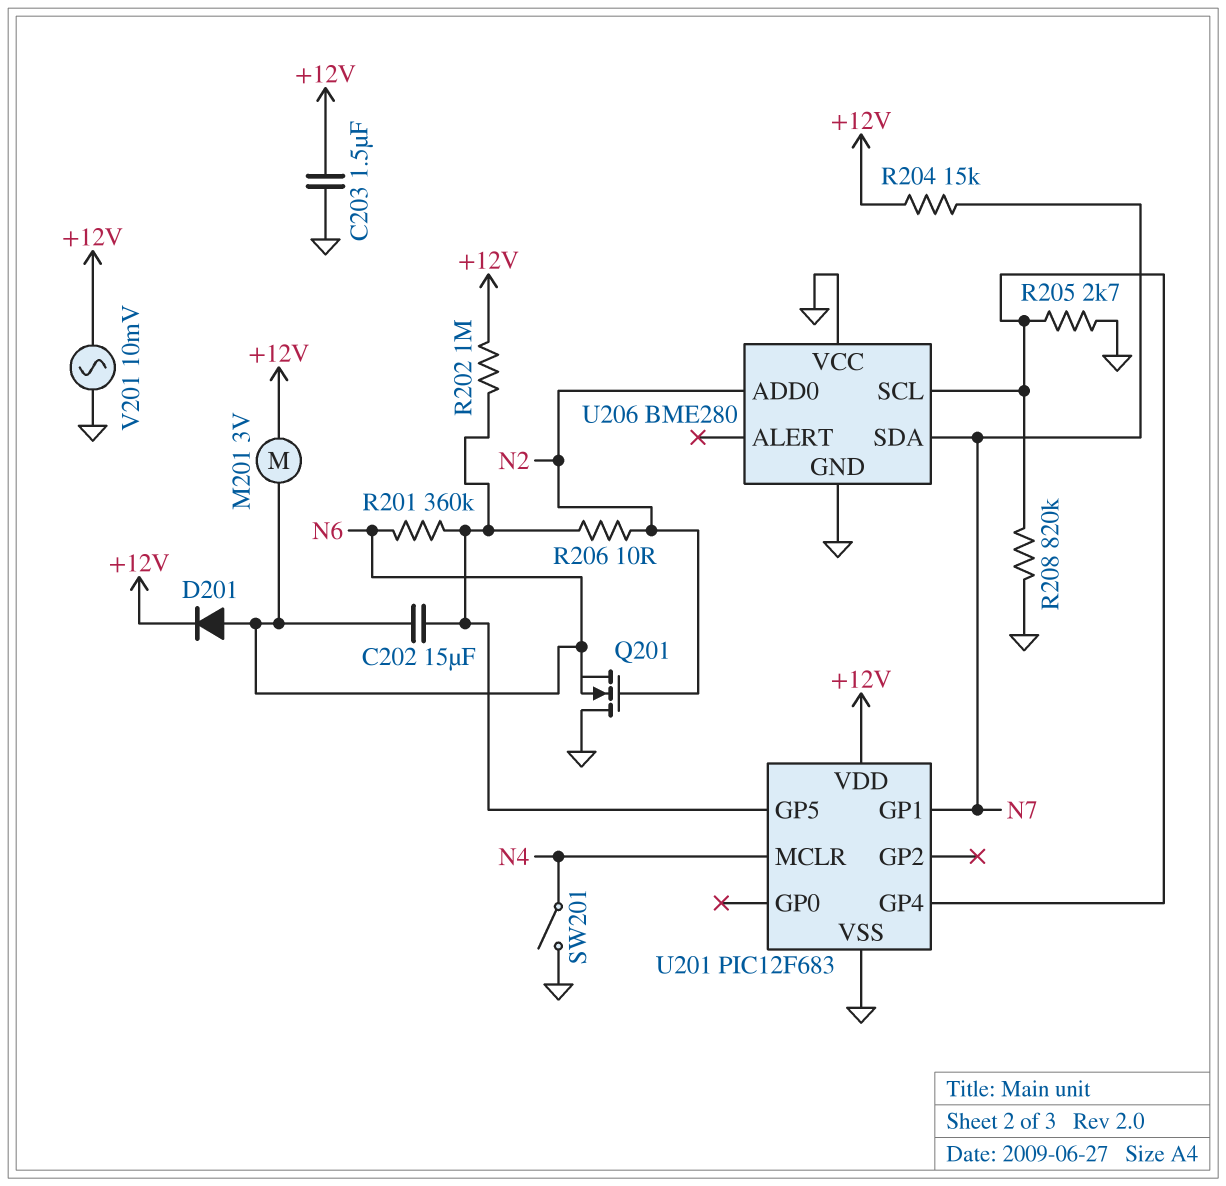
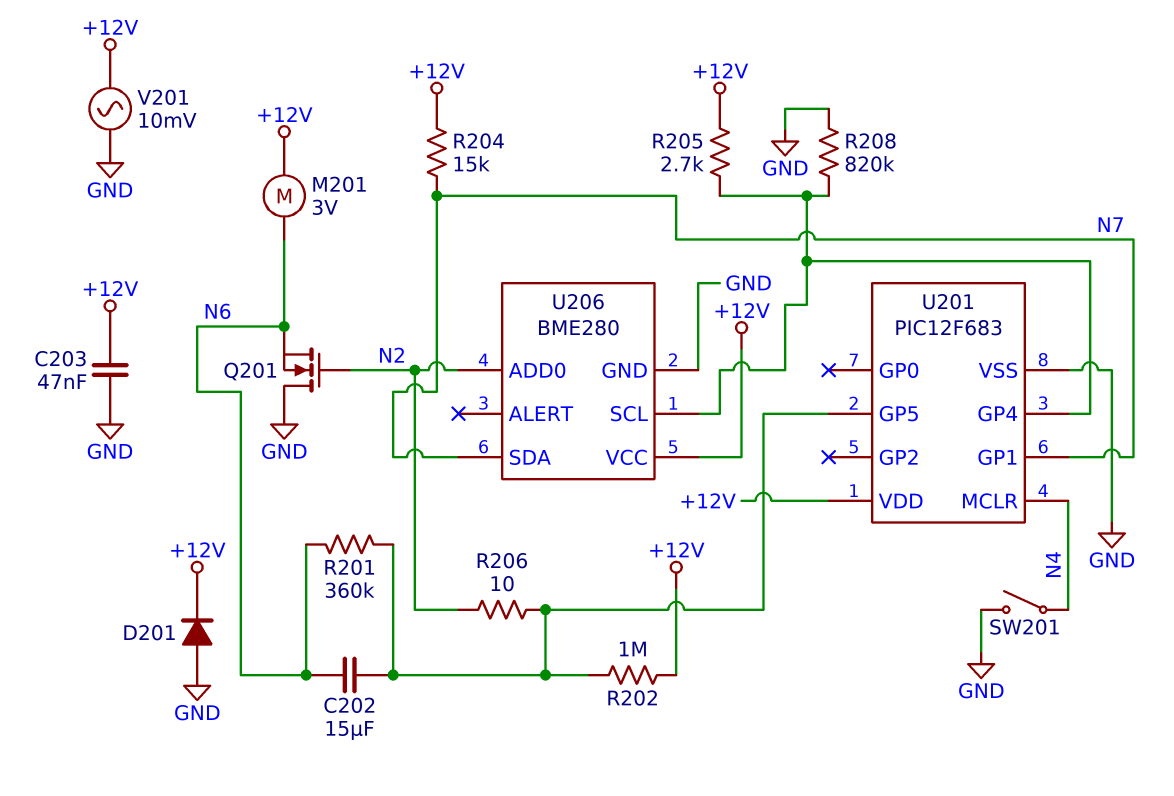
C203: 1.5uF (+12V, GND) -> 47nF (+12V, GND)
D201: diode (A N6, K +12V) -> diode (A GND, K +12V)
R205: 2.7k (GND, U201/GP4) -> 2.7k (+12V, U201/GP4)
U206 pin VCC: GND -> +12V

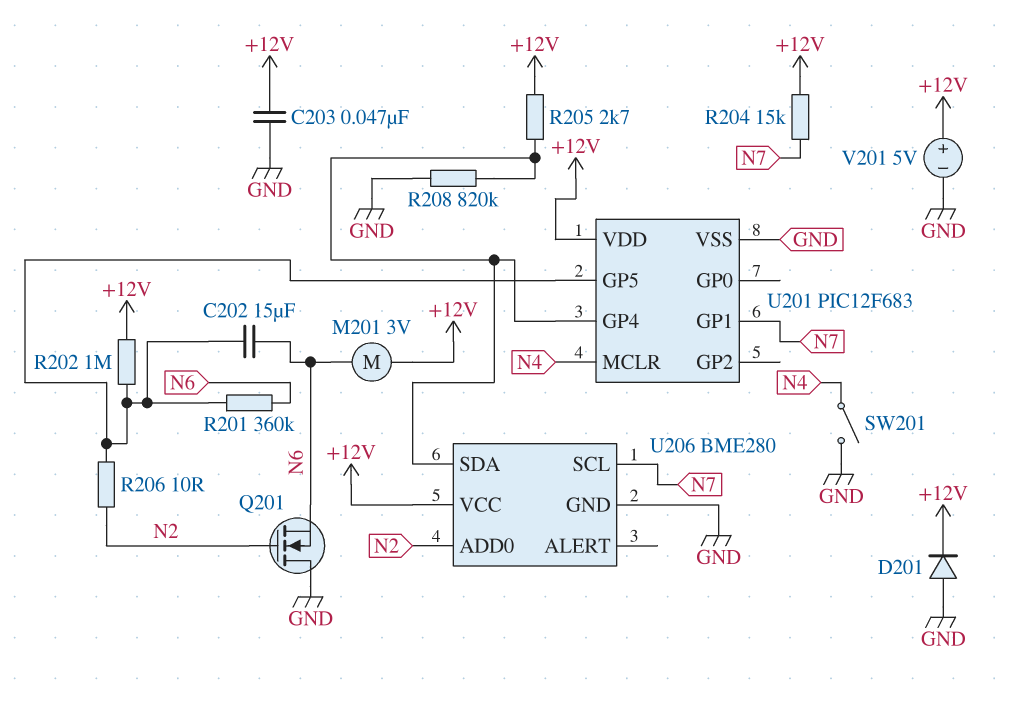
U206 pin SCL: U201/GP4 -> N7
U206 pin SDA: N7 -> U201/GP4
V201: AC 10mV (+12V, GND) -> 5V (plus +12V, minus GND)

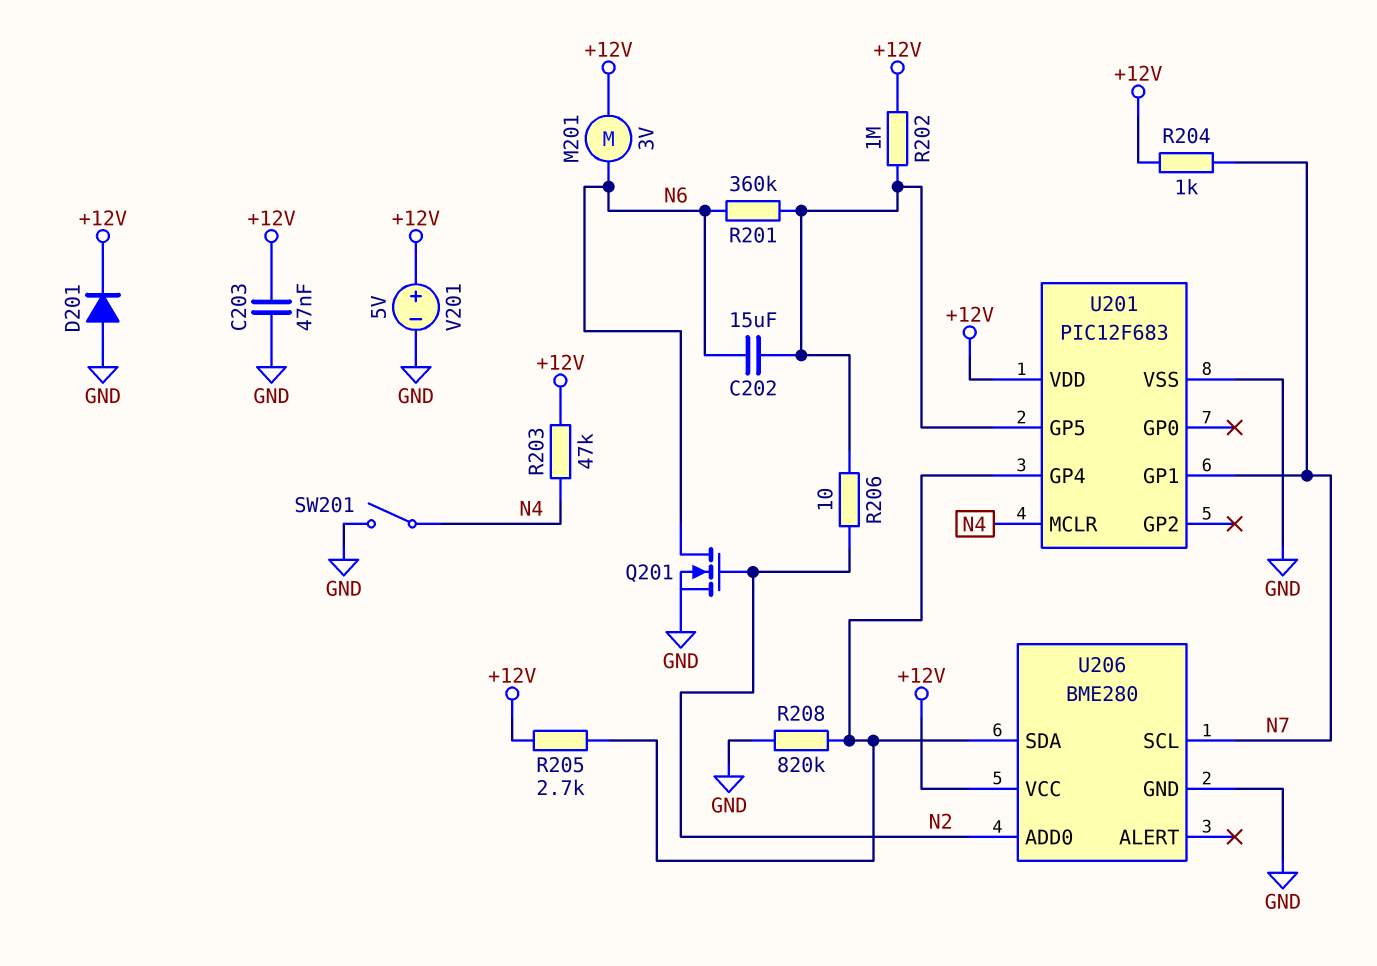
Q201: NMOS (G N2, D GND, S N6) -> NMOS (G N2, D N6, S GND)
R203: none -> 47k (+12V, N4)
R204: 15k (+12V, N7) -> 1k (+12V, N7)

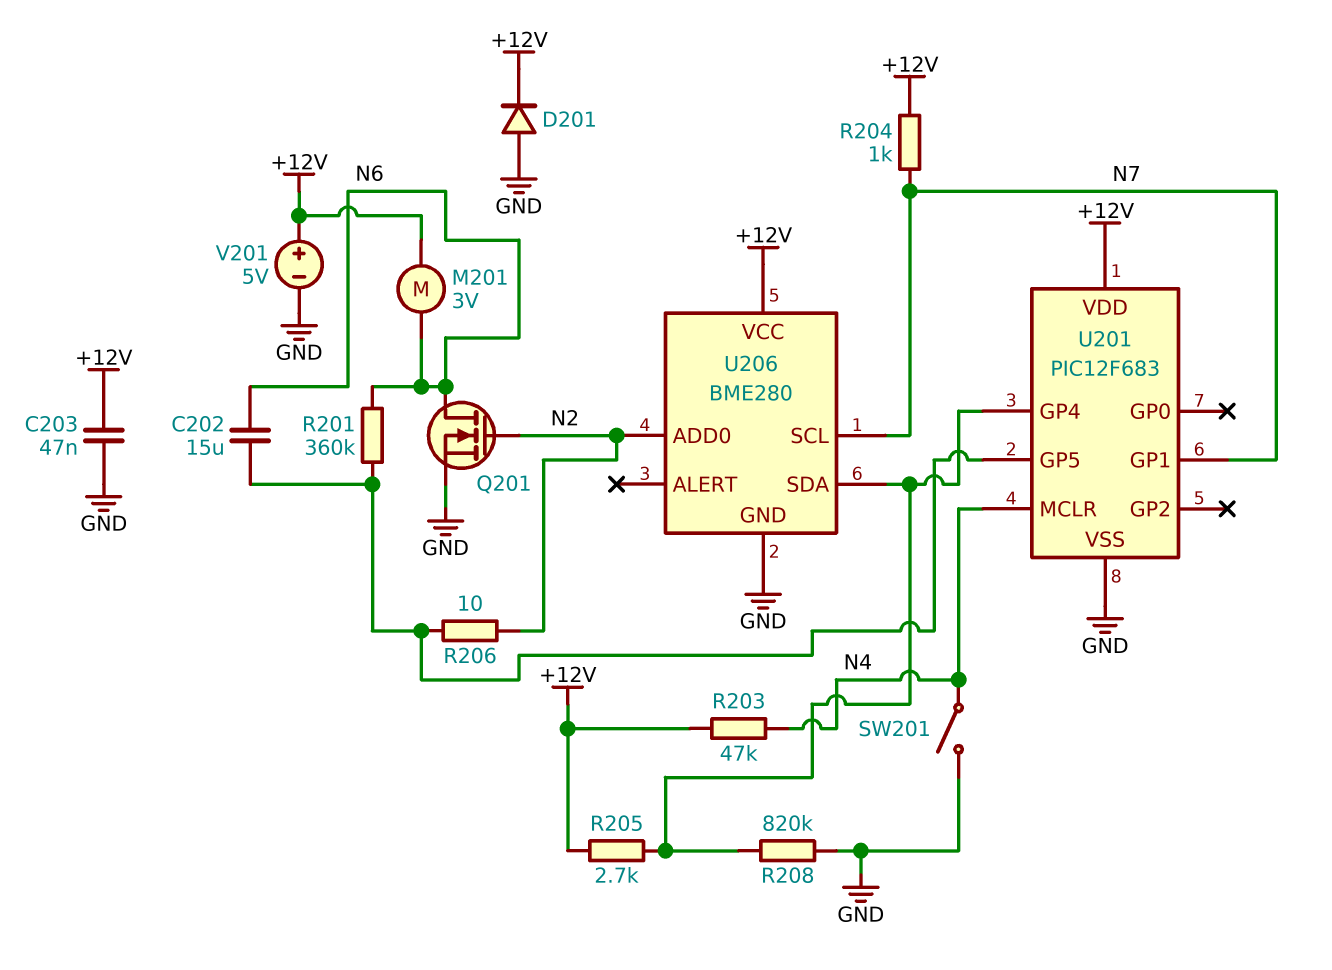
R202: 1M (+12V, U201/GP5) -> none

